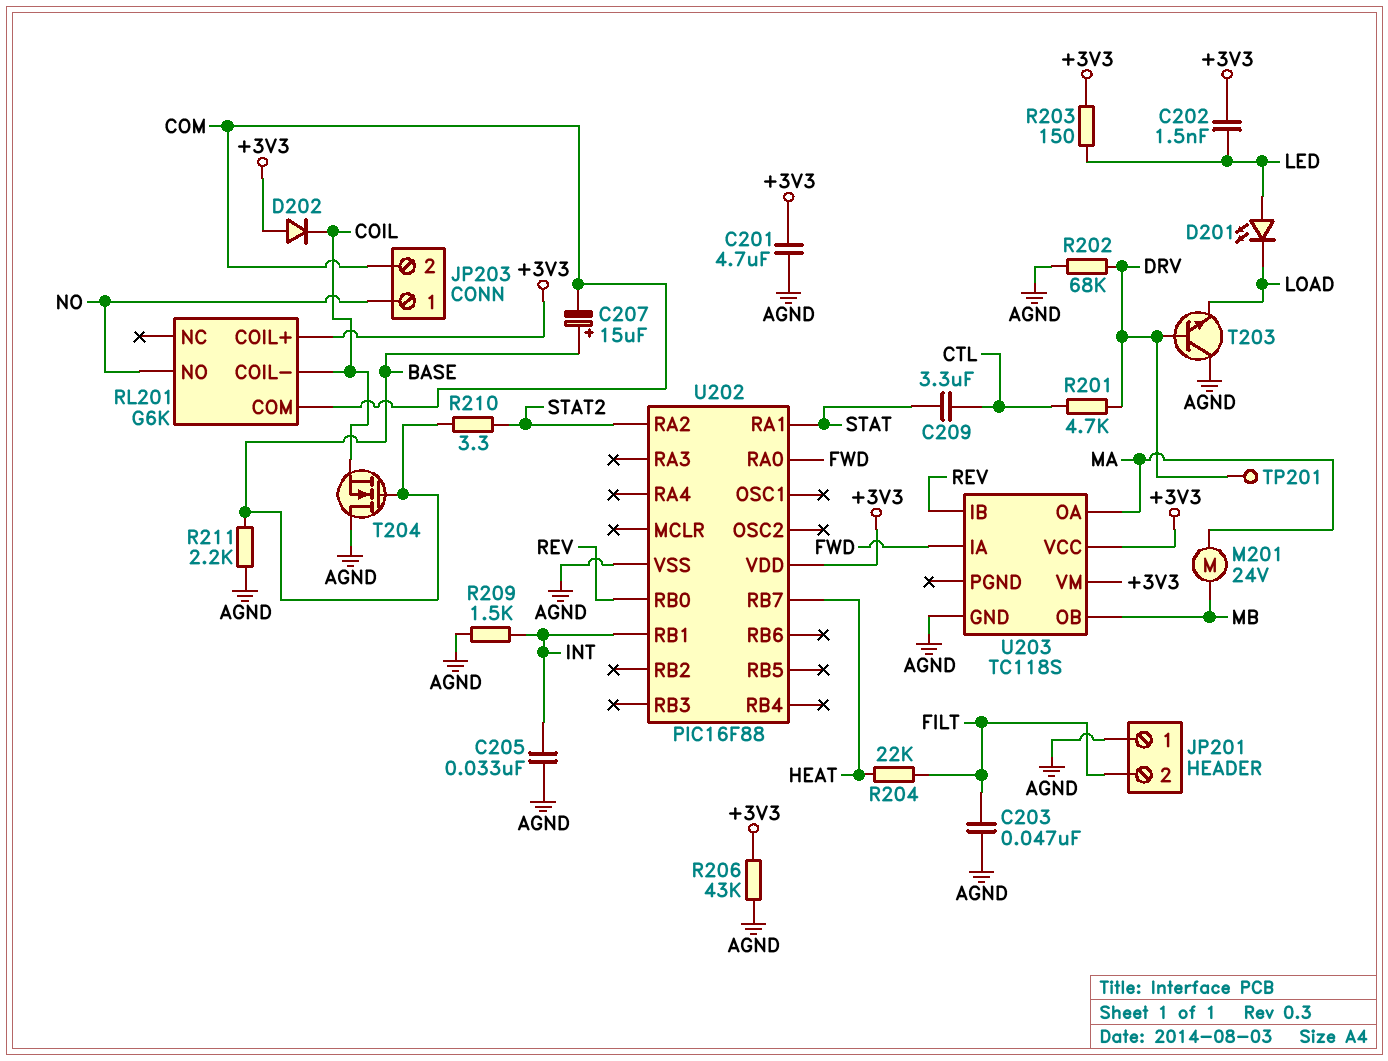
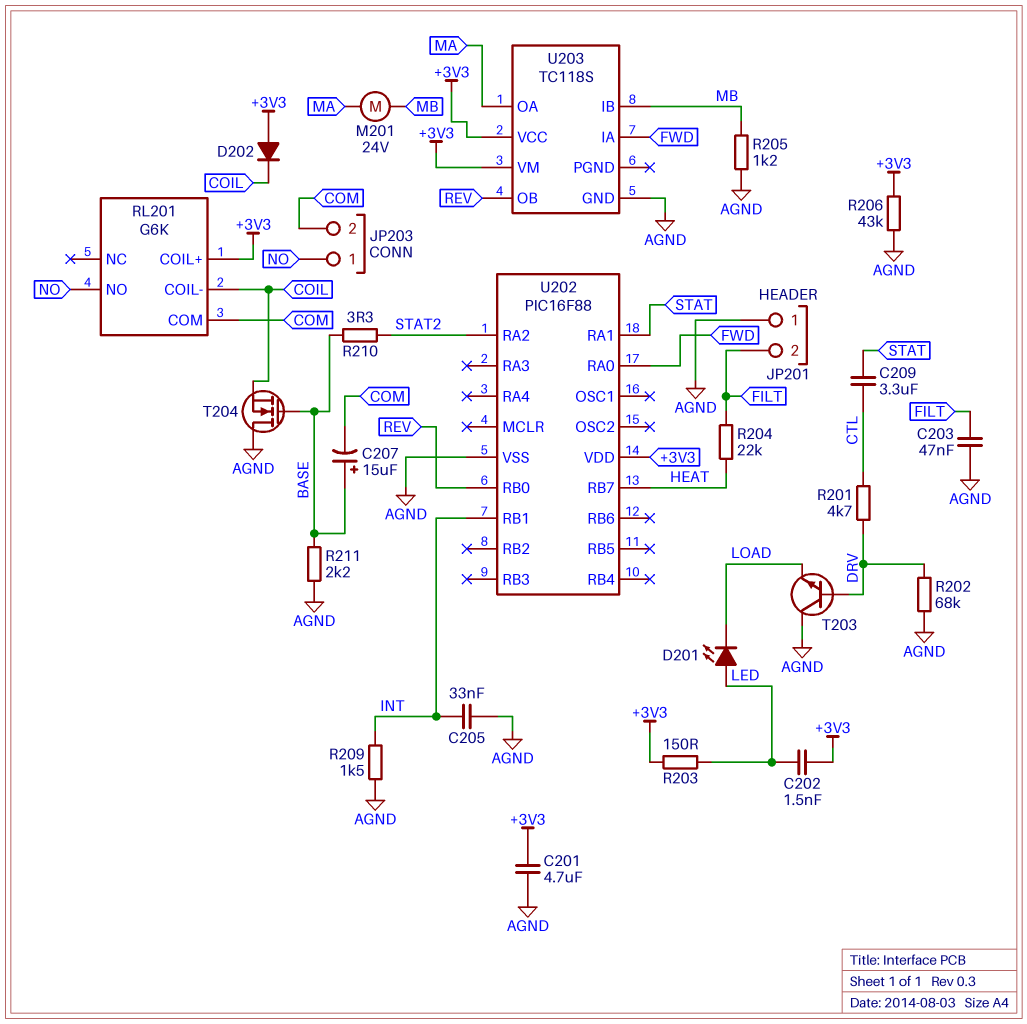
R205: none -> 1.2k (AGND, MB)
TP201: test point (DRV) -> none
U203 pin IB: REV -> MB
U203 pin OB: MB -> REV

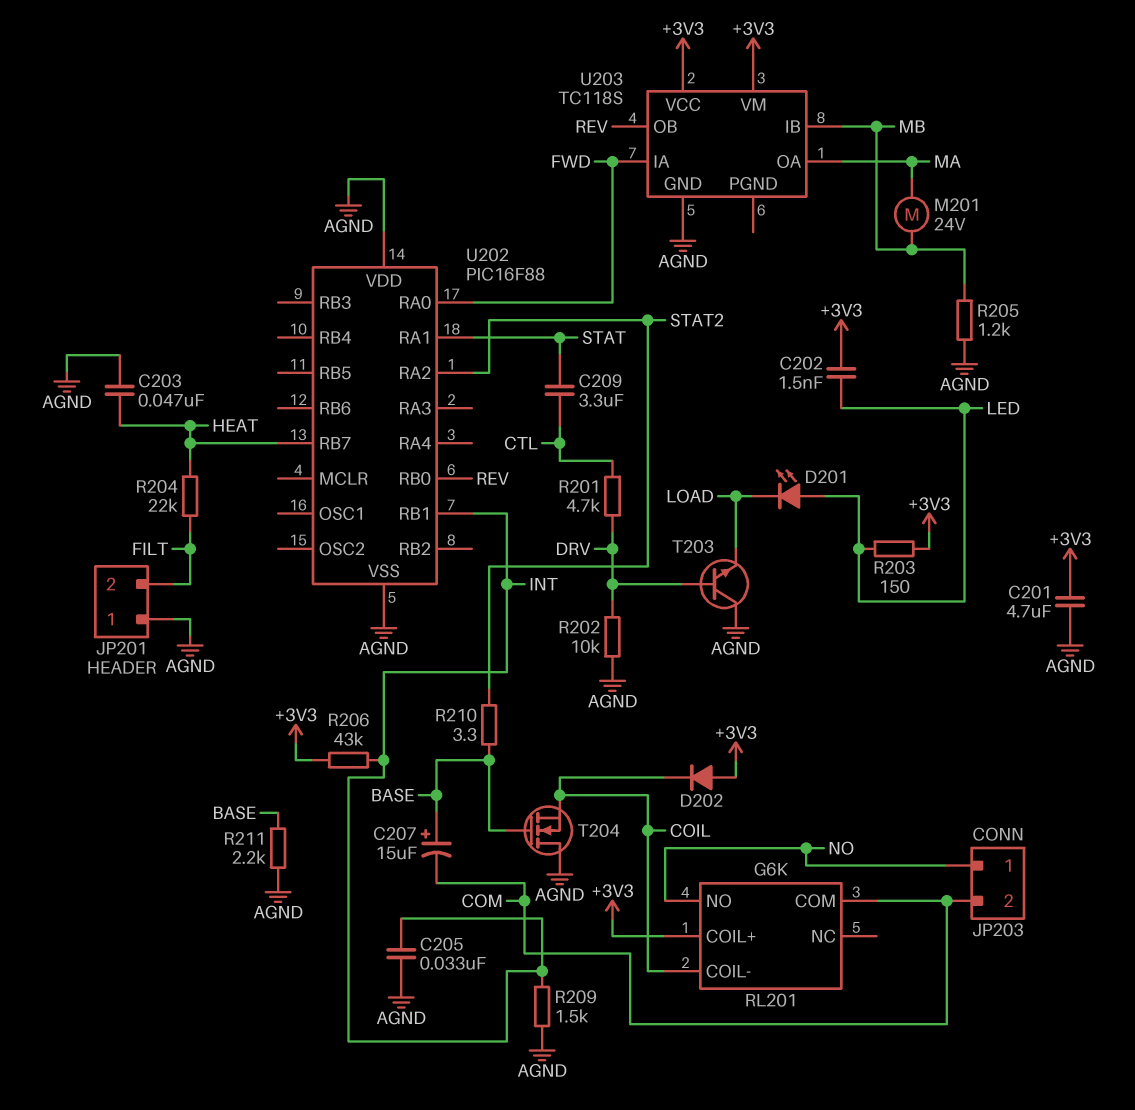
C203: 47nF (AGND, FILT) -> 47nF (AGND, HEAT)
R202: 68k (AGND, DRV) -> 10k (AGND, DRV)
R206: 43k (+3V3, AGND) -> 43k (+3V3, INT)
U202 pin VDD: +3V3 -> AGND

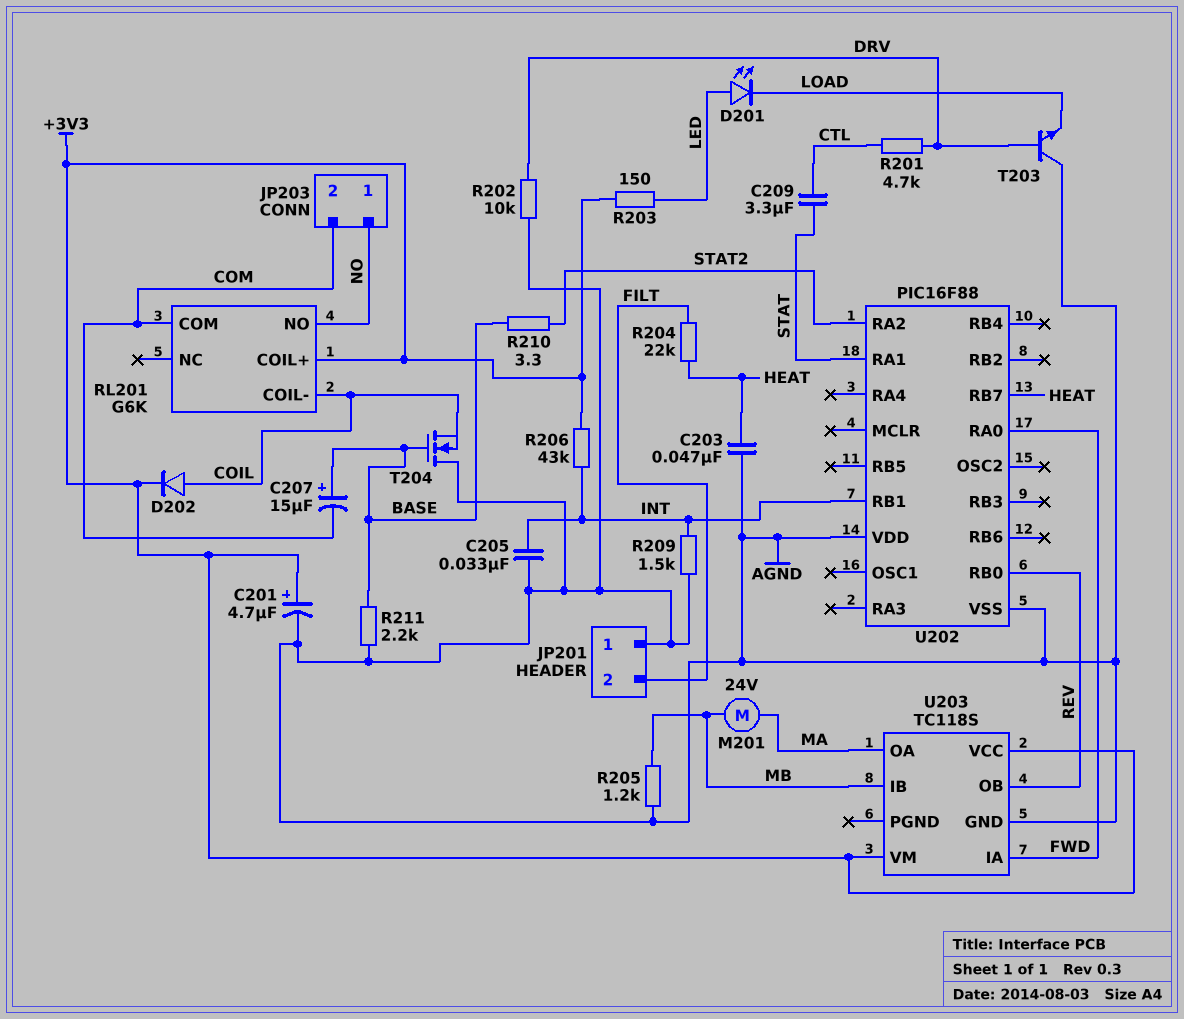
C201: 4.7uF (+3V3, AGND) -> 4.7uF (plus +3V3, minus AGND)
C202: 1.5nF (+3V3, LED) -> none
D202: diode (A +3V3, K COIL) -> diode (A COIL, K +3V3)

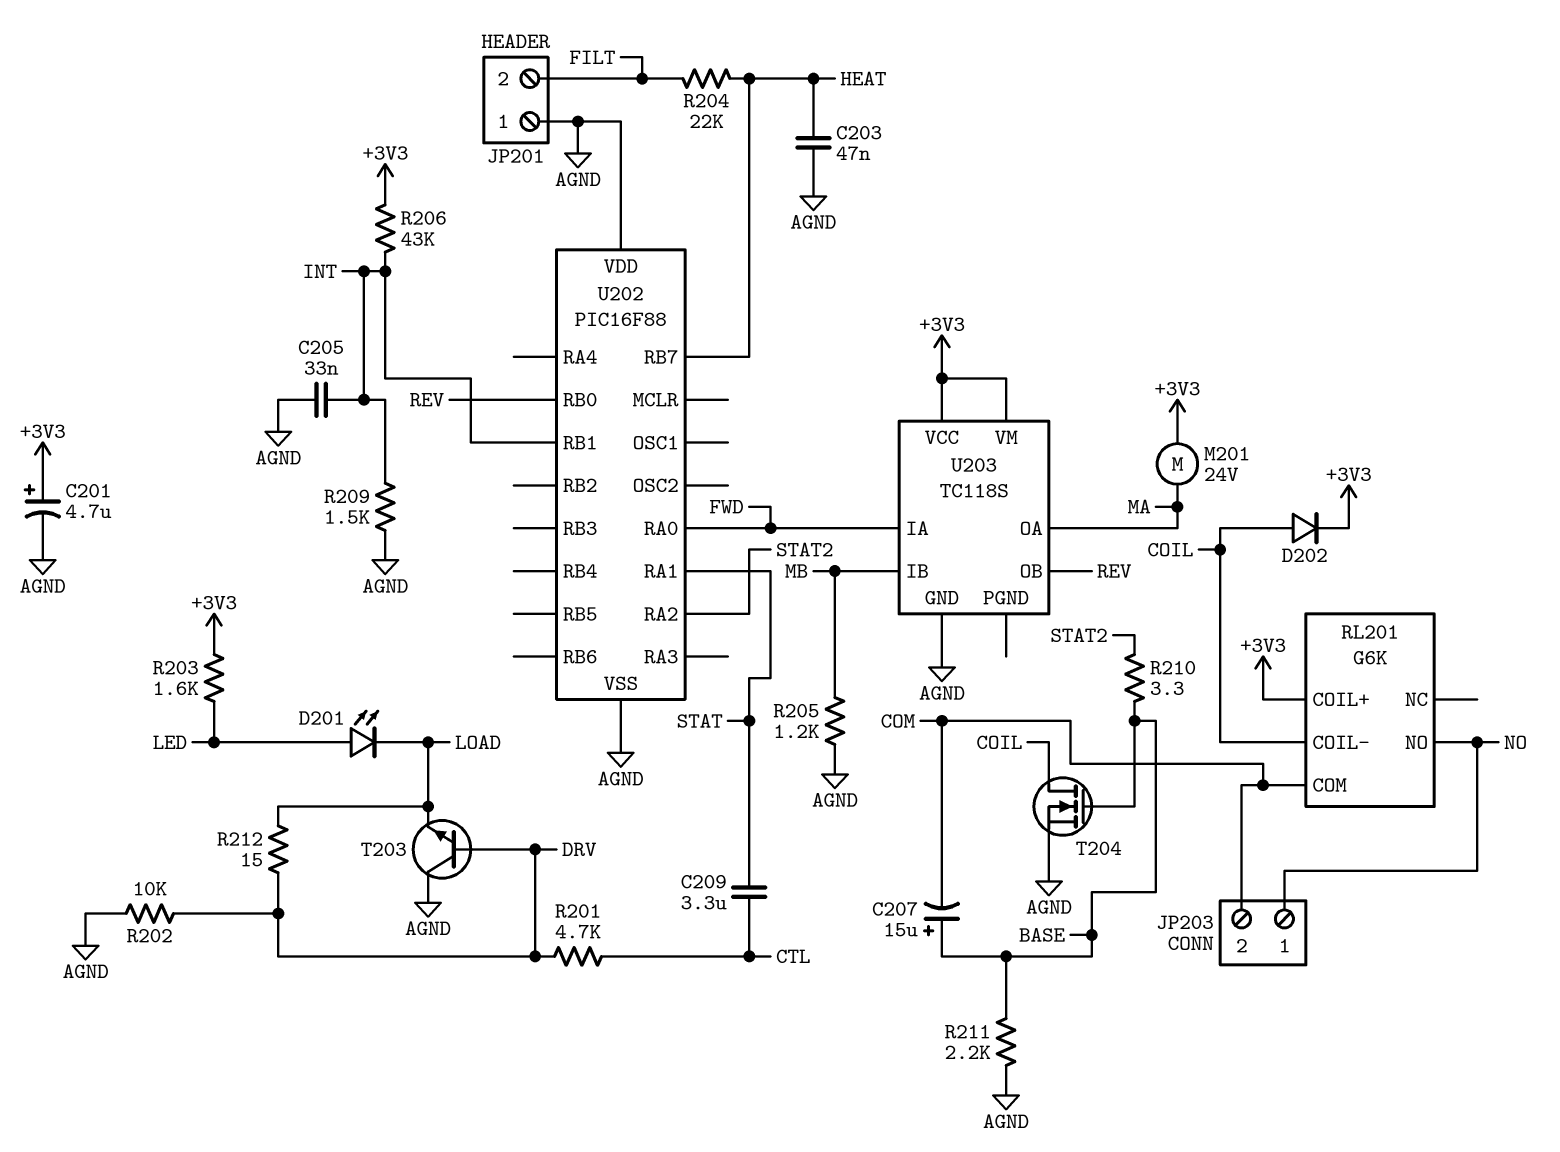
M201: motor 24V (MA, MB) -> motor 24V (+3V3, MA)
R203: 150 (+3V3, LED) -> 1.6k (+3V3, LED)
R212: none -> 15 (DRV, LOAD)
T204: NMOS (G BASE, D AGND, S COIL) -> NMOS (G BASE, D COIL, S AGND)

